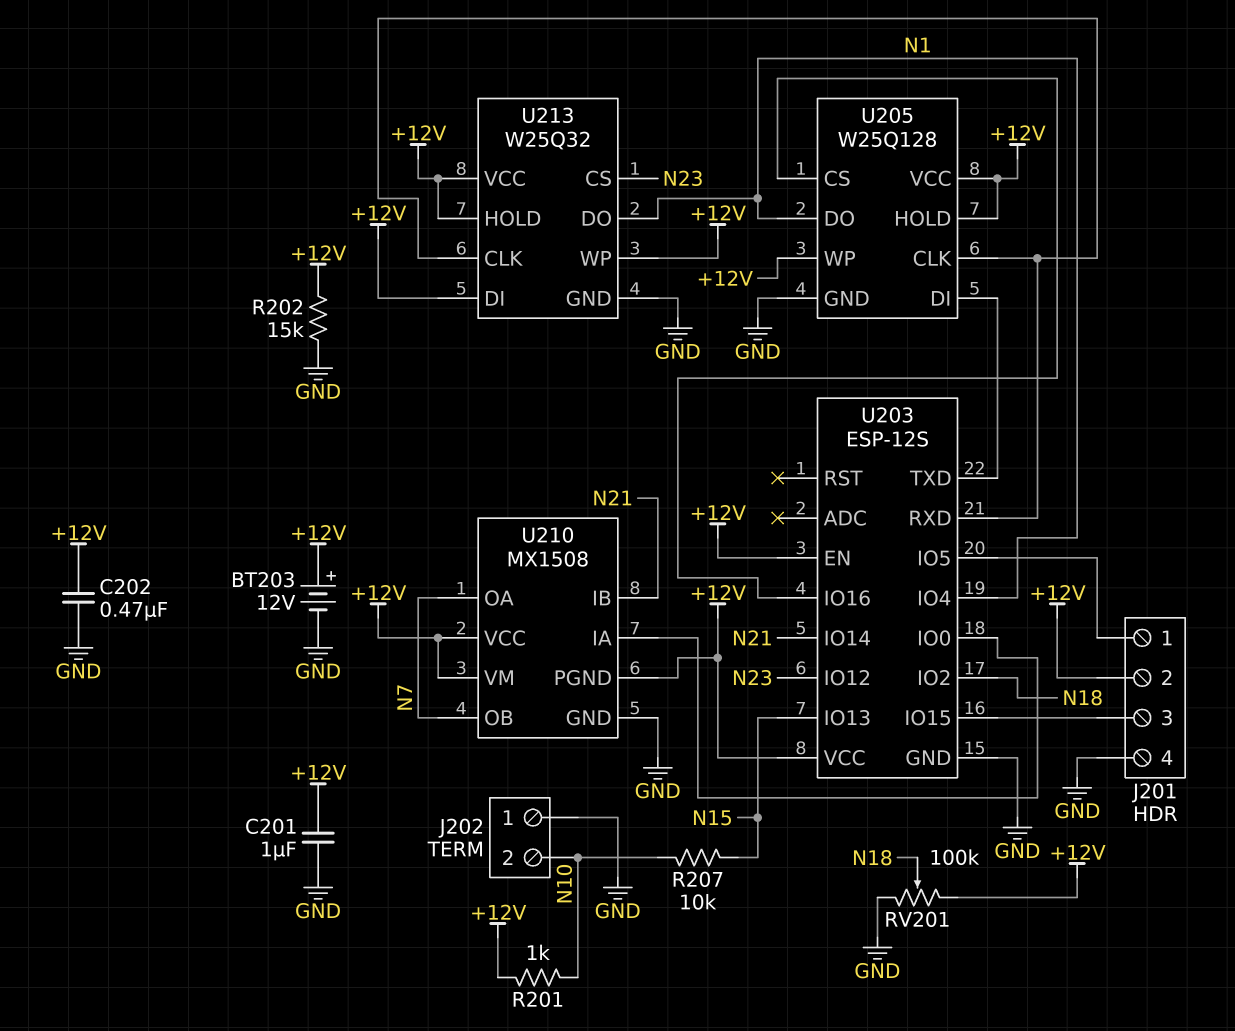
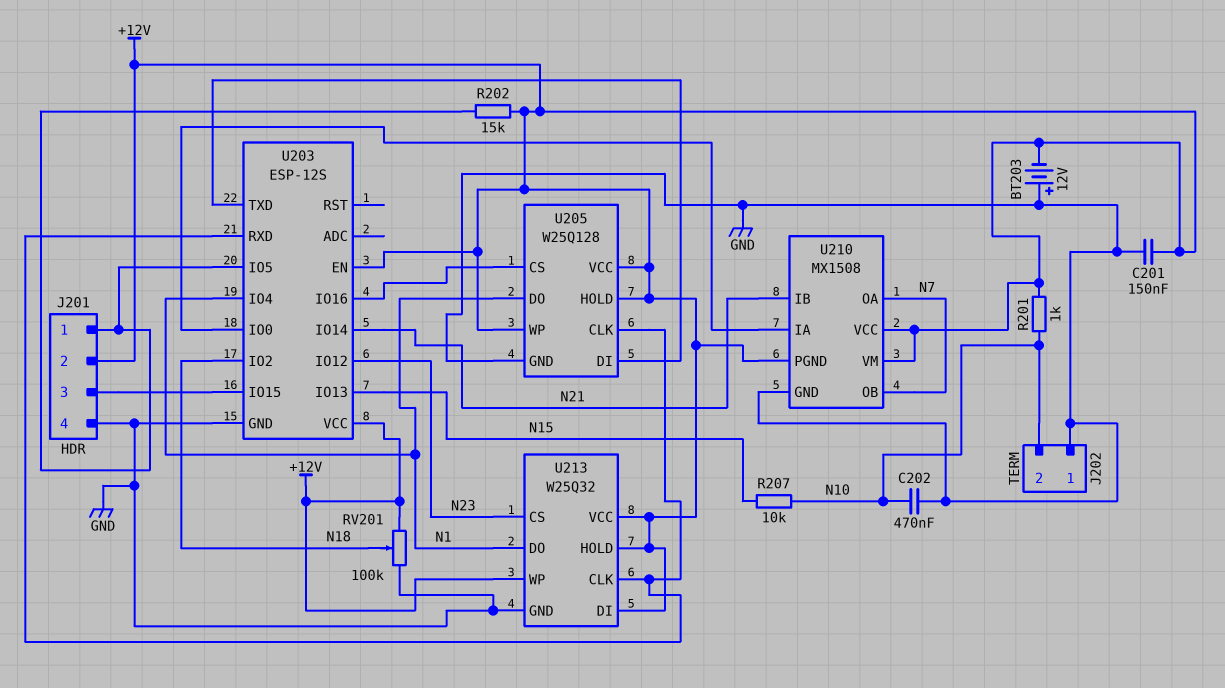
BT203: 12V (plus +12V, minus GND) -> 12V (plus GND, minus +12V)
C201: 1uF (+12V, GND) -> 150nF (+12V, GND)
C202: 470nF (+12V, GND) -> 470nF (GND, N10)
R202: 15k (+12V, GND) -> 15k (+12V, J201/1)

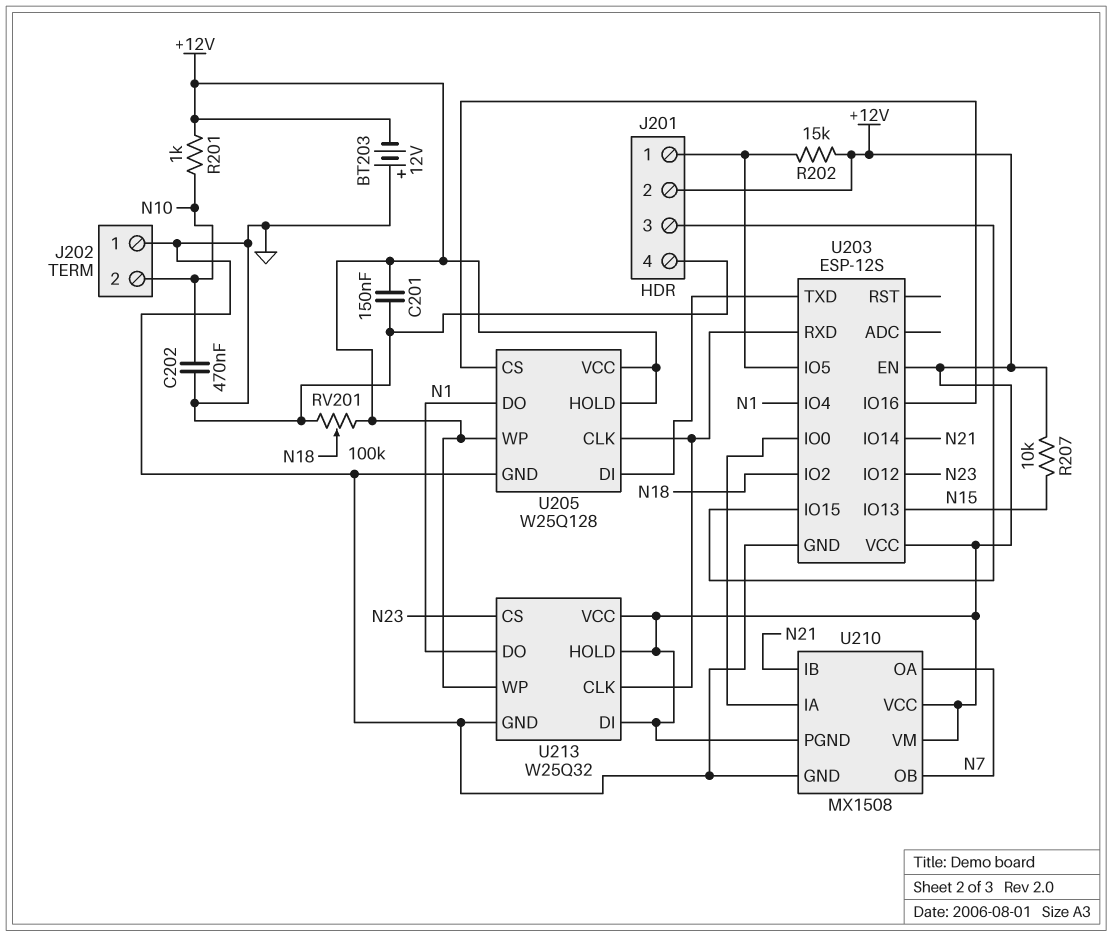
R207: 10k (N10, N15) -> 10k (+12V, N15)

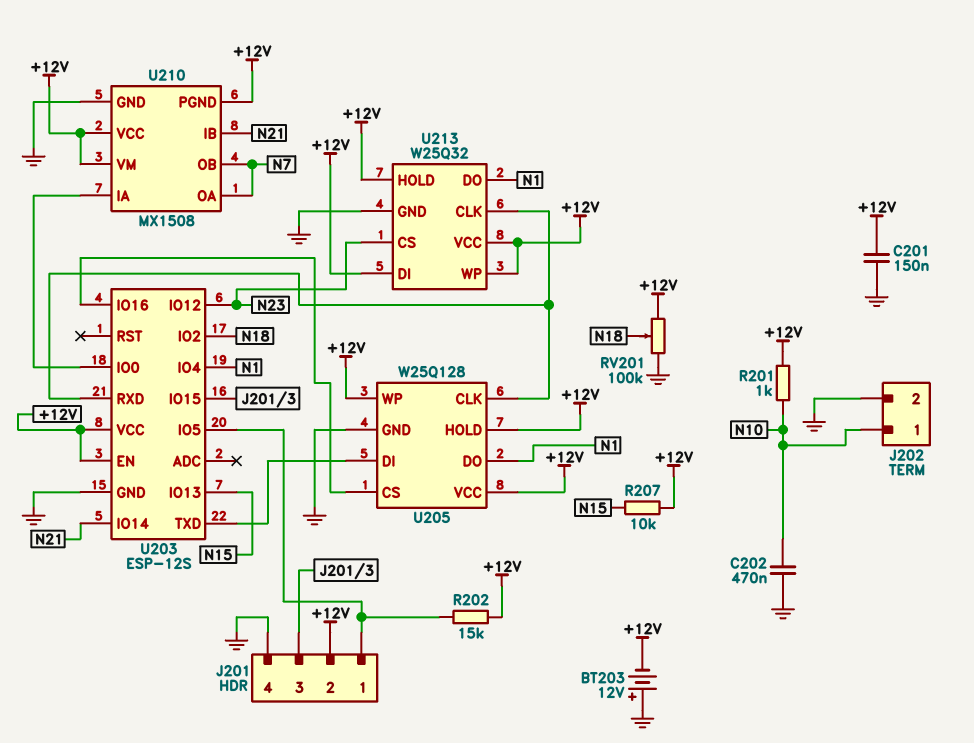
J202 pin 1: GND -> N10
J202 pin 2: N10 -> GND

